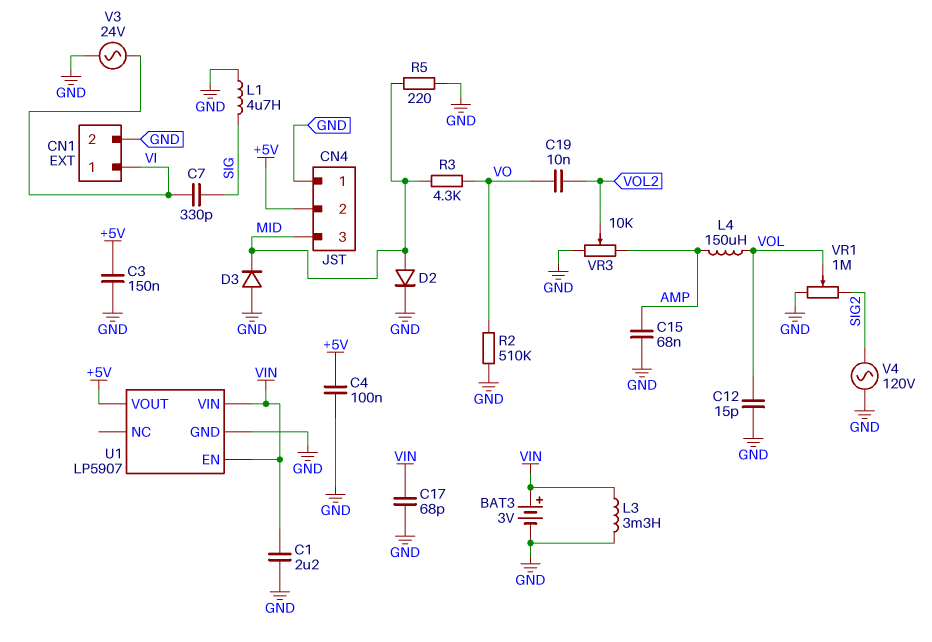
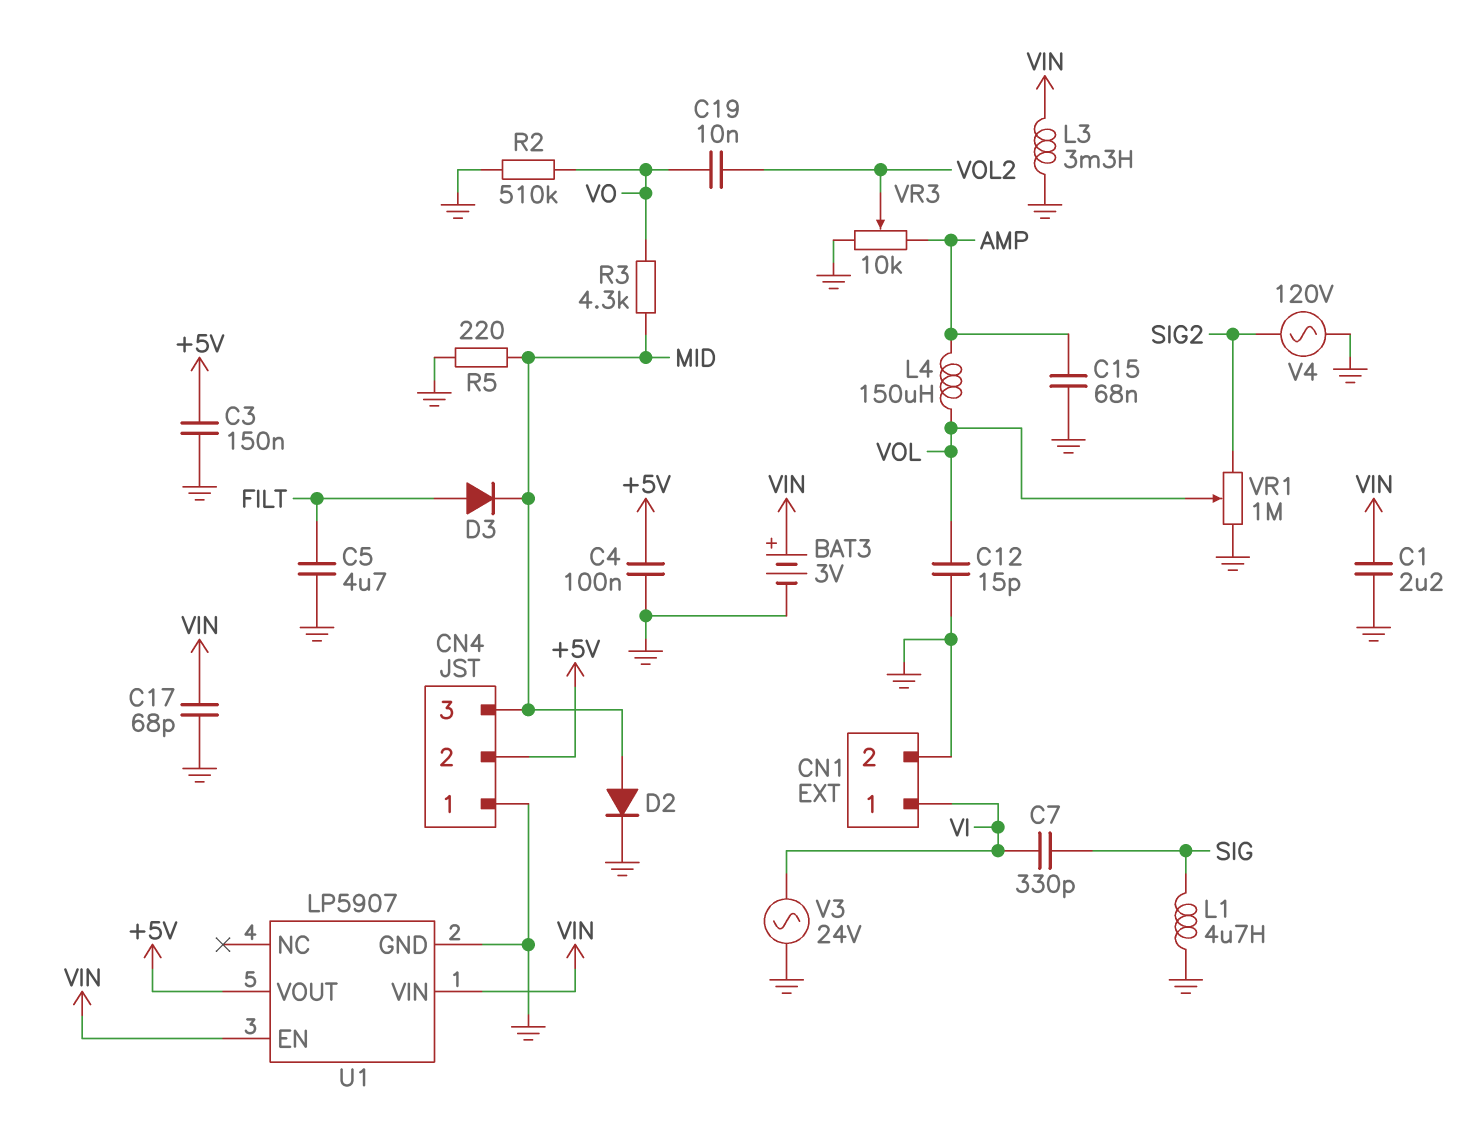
C5: none -> 4.7uF (FILT, GND)
D3: diode (A GND, K MID) -> diode (A FILT, K MID)

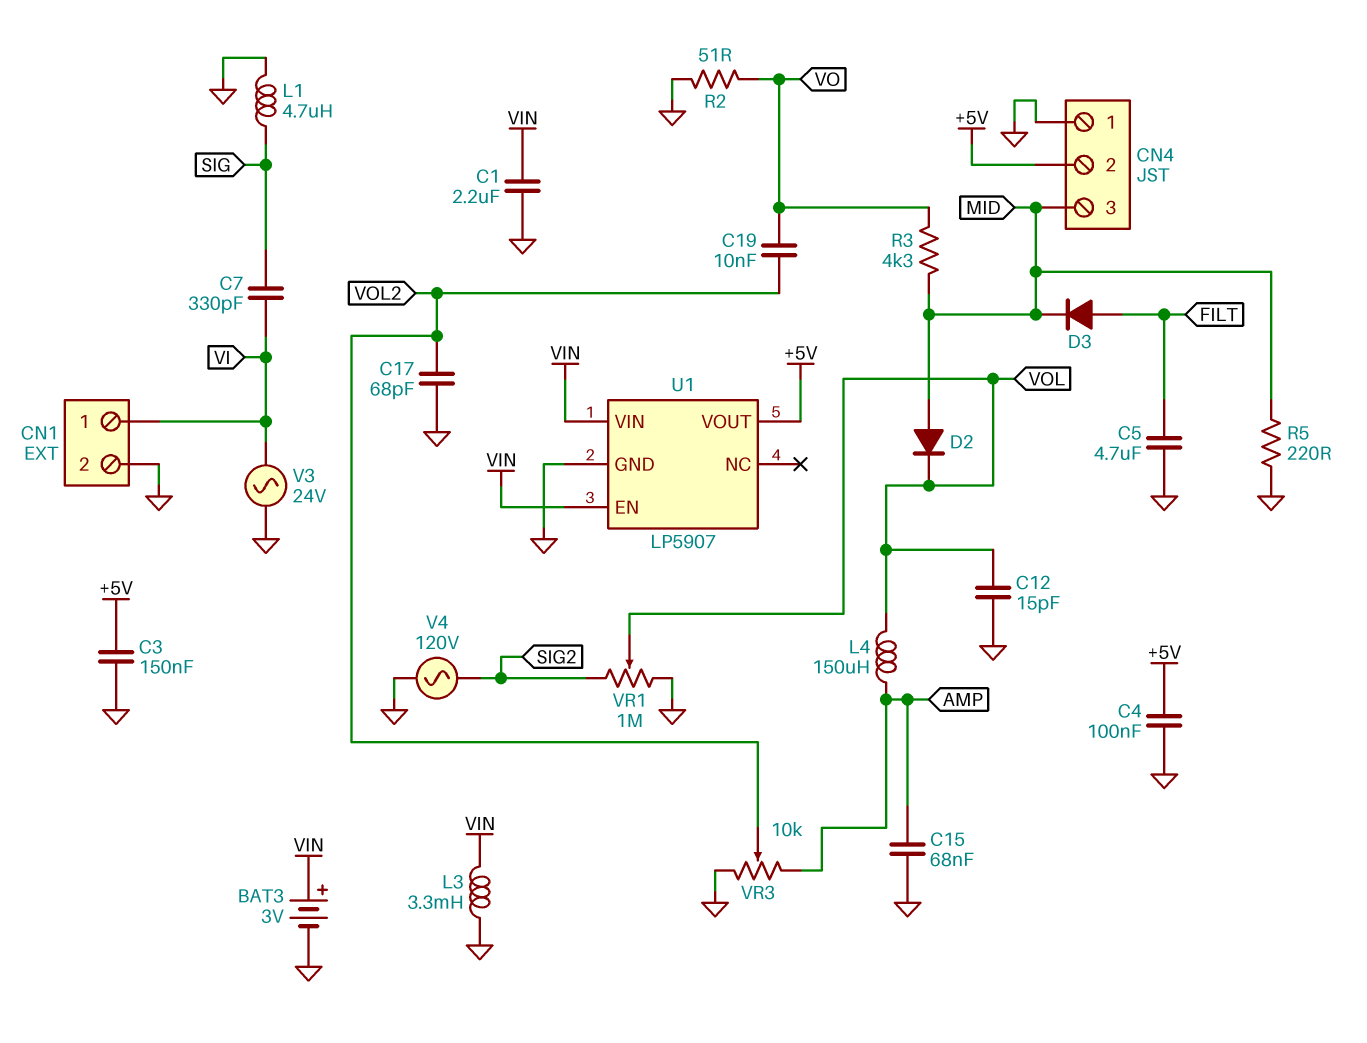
C17: 68pF (GND, VIN) -> 68pF (GND, VOL2)
D2: diode (A MID, K GND) -> diode (A MID, K VOL)
R2: 510k (GND, VO) -> 51 (GND, VO)

